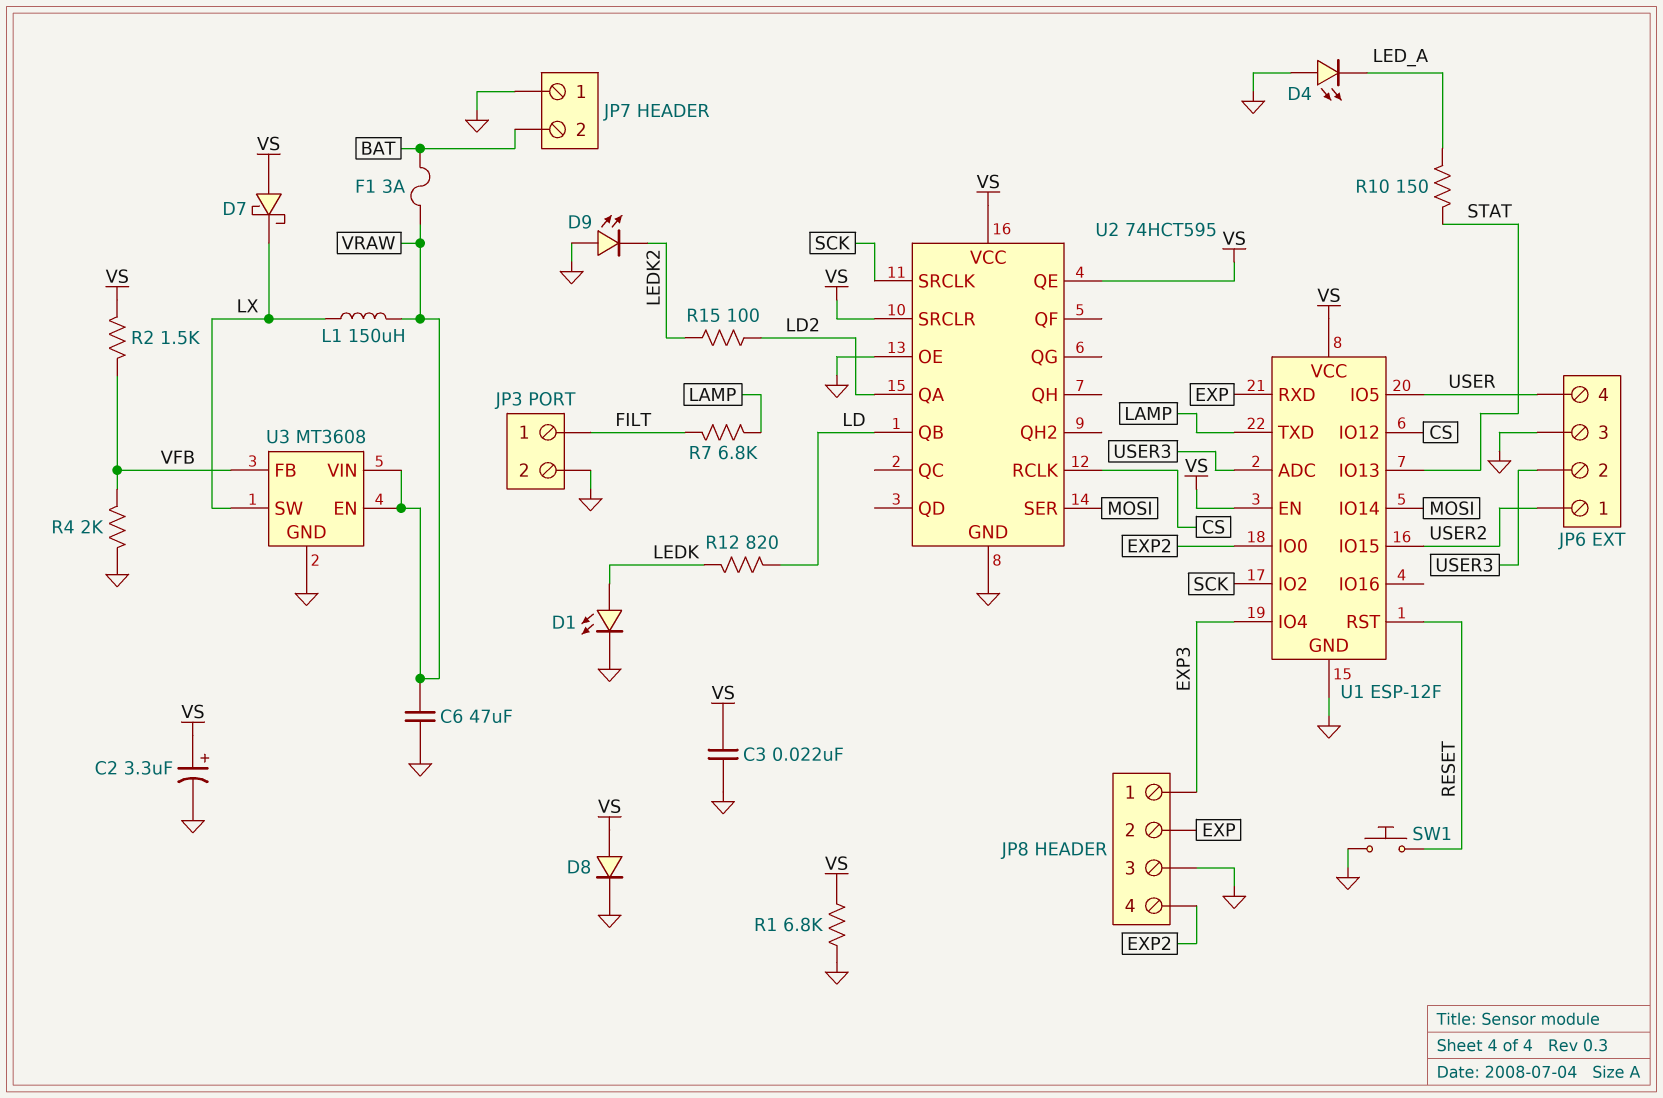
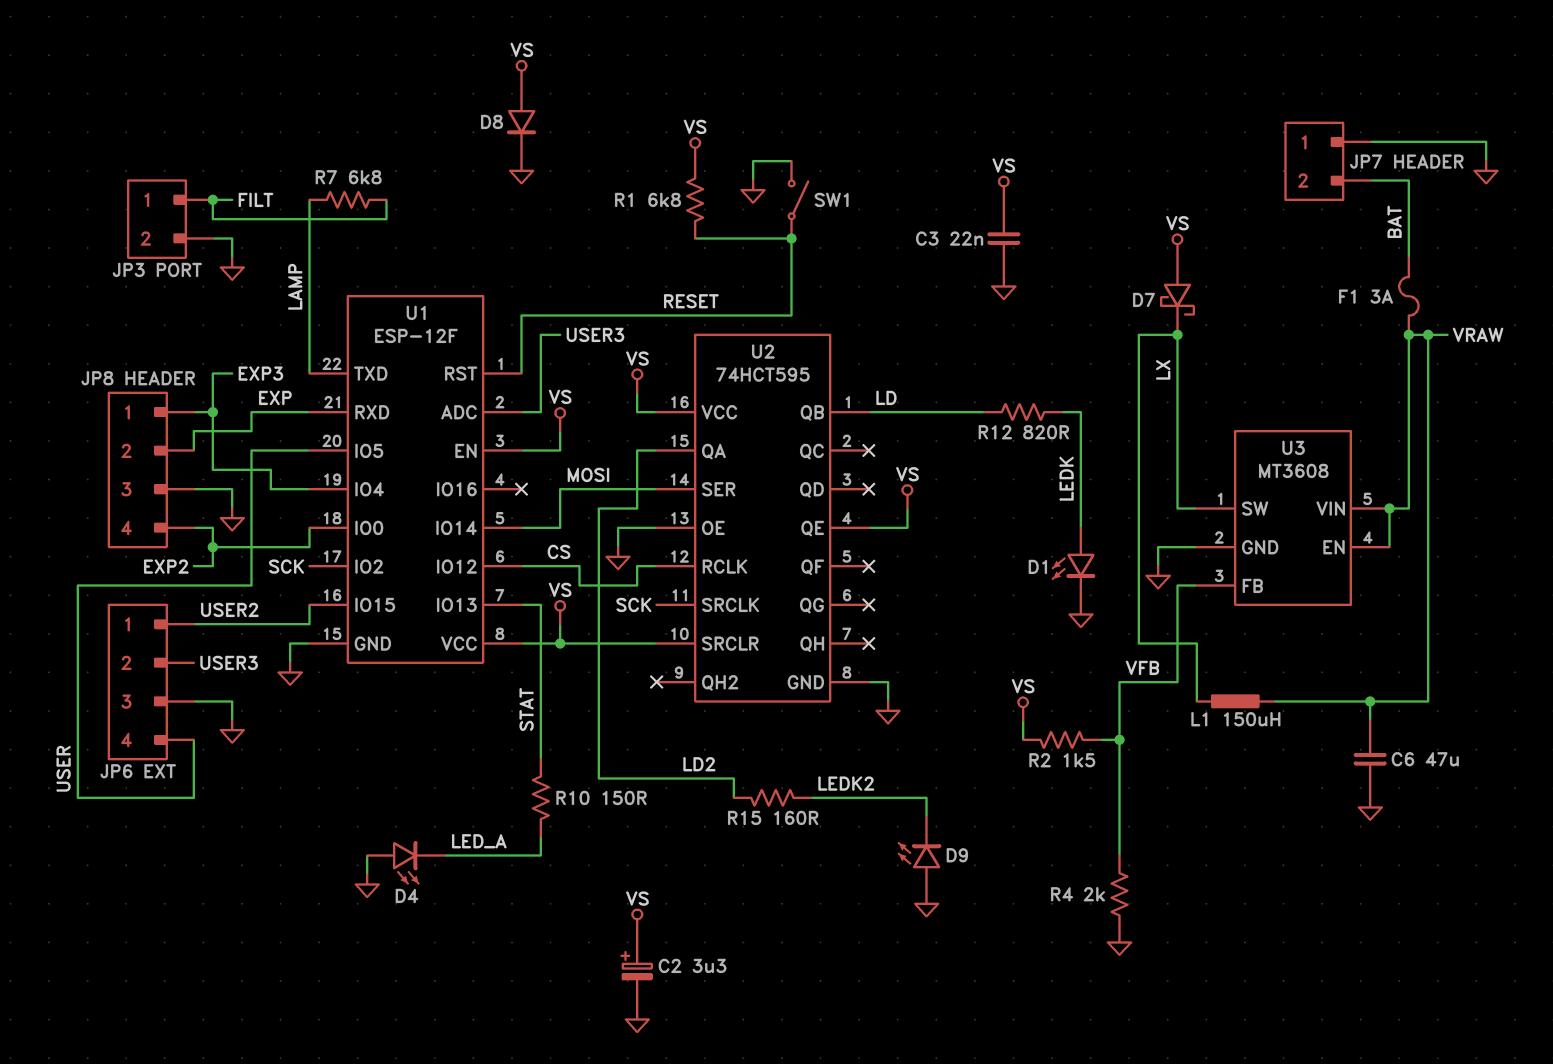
R1: 6.8k (GND, VS) -> 6.8k (RESET, VS)
R15: 100 (LD2, LEDK2) -> 160 (LD2, LEDK2)
SW1: button (GND, RESET) -> switch (GND, RESET)

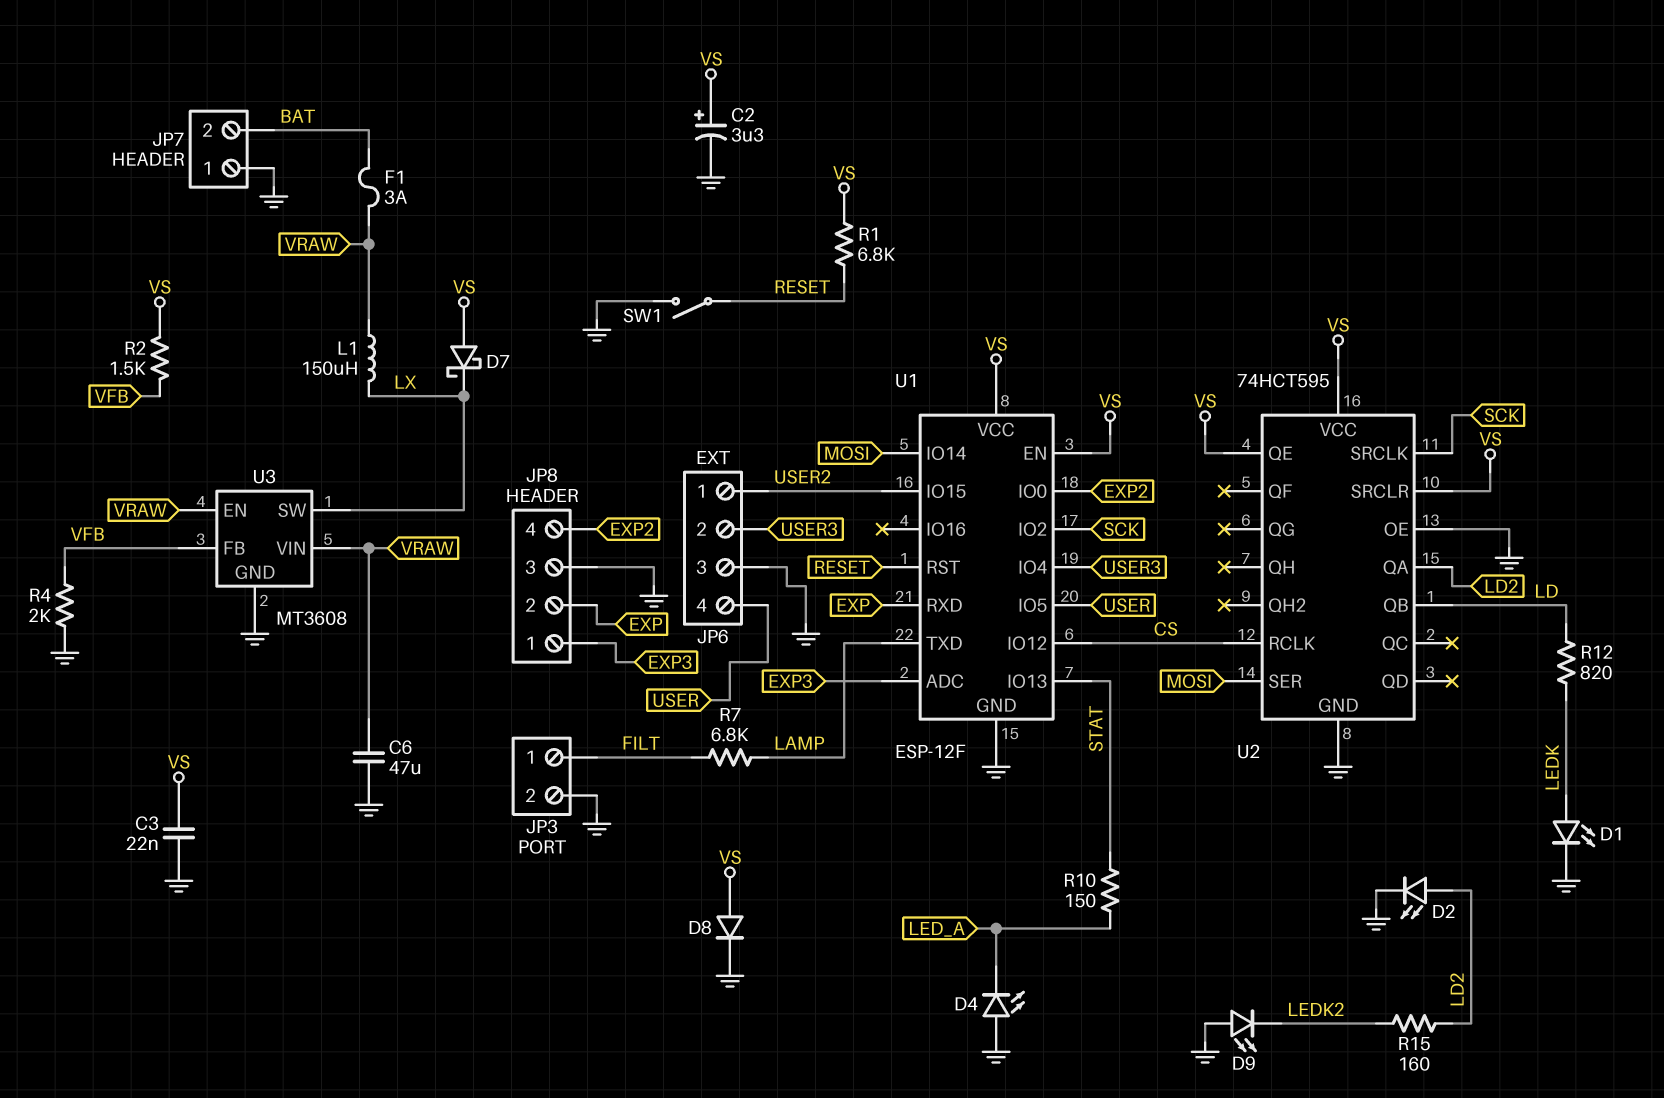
D2: none -> LED (A LD2, K GND)
U1 pin ADC: USER3 -> EXP3
U1 pin IO4: EXP3 -> USER3

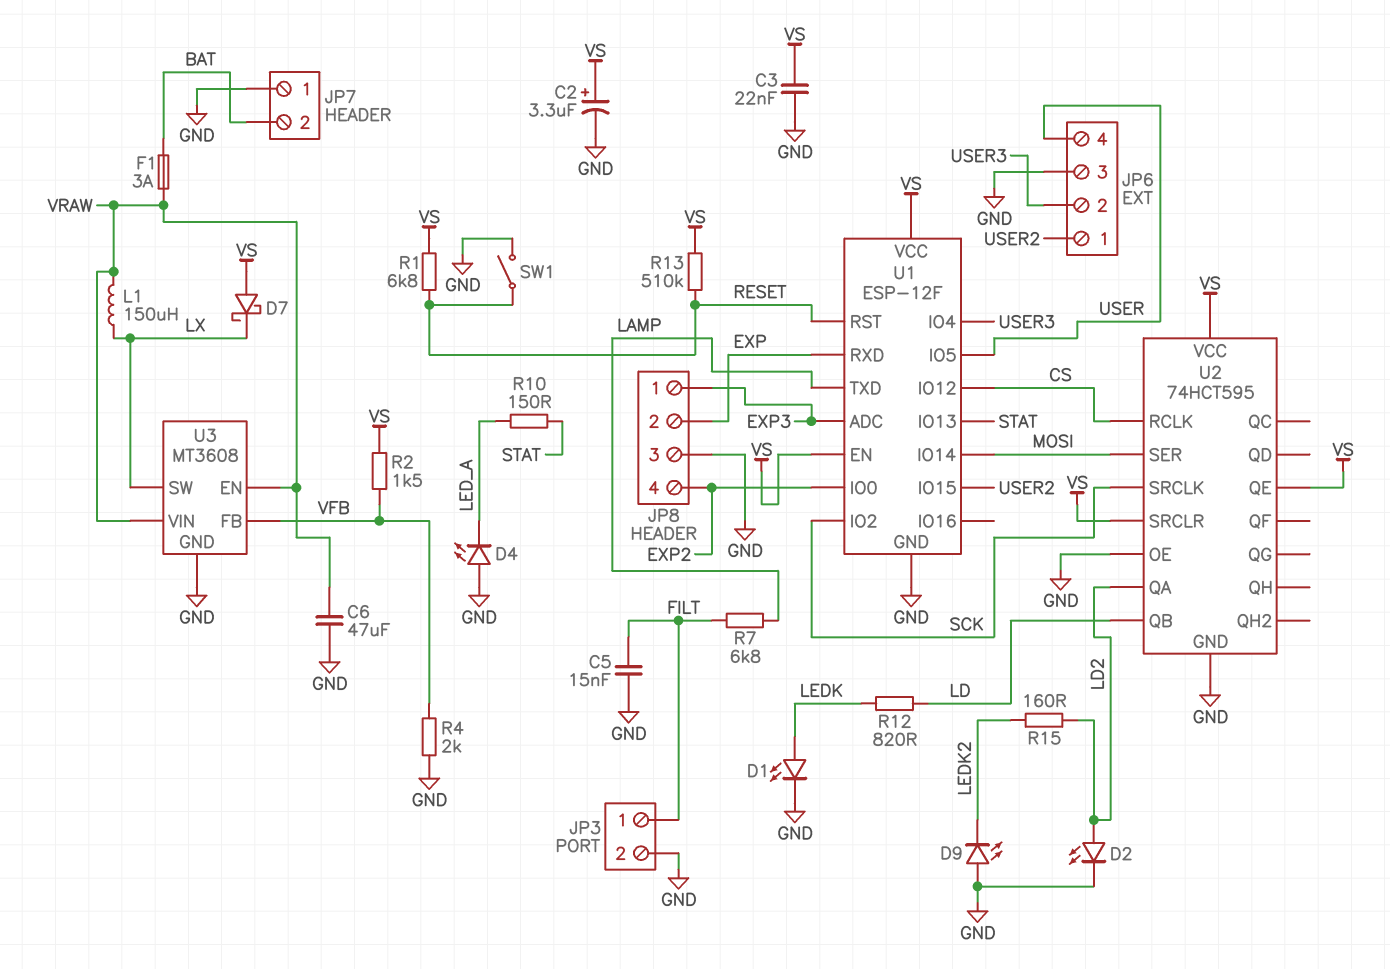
C5: none -> 15nF (FILT, GND)
D8: diode (A VS, K GND) -> none
R13: none -> 510k (RESET, VS)

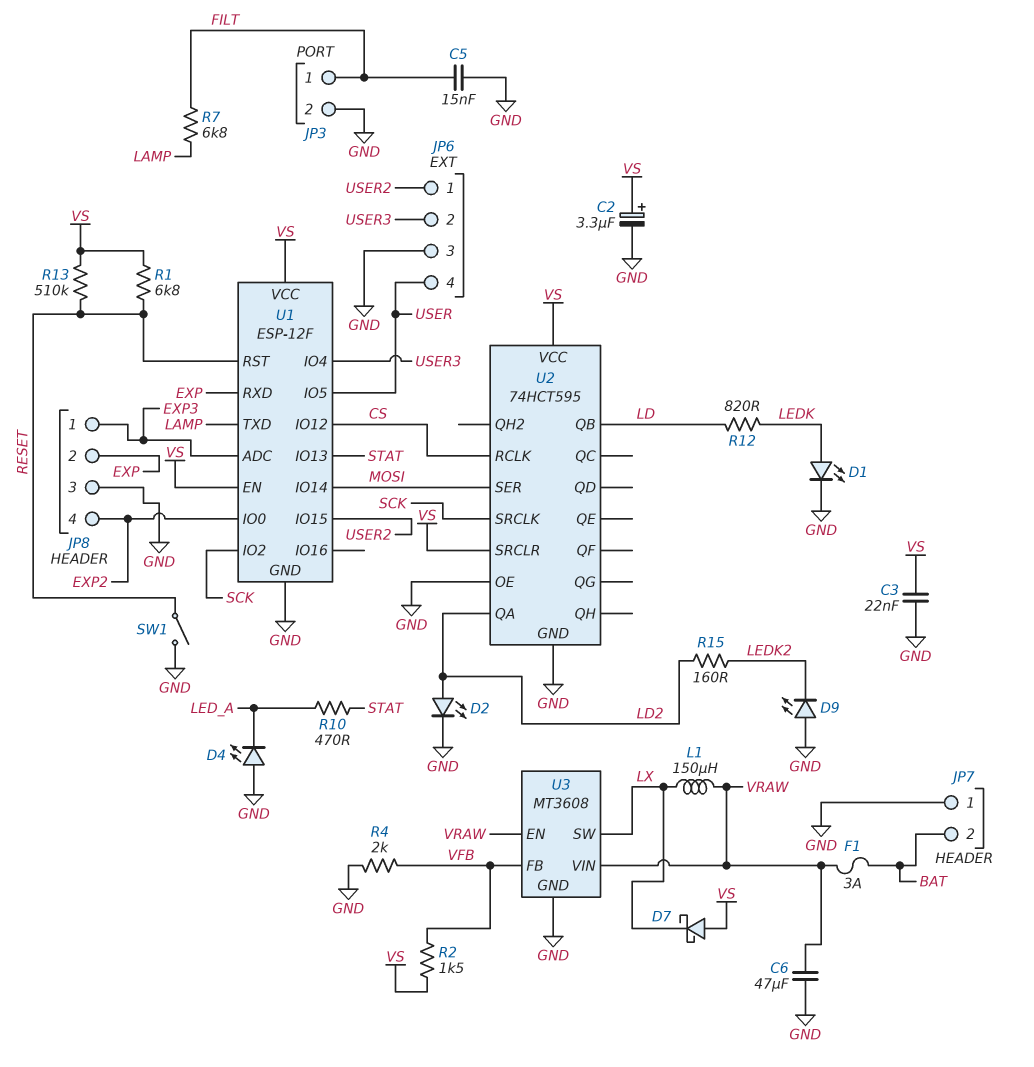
R10: 150 (LED_A, STAT) -> 470 (LED_A, STAT)
U2 pin QE: VS -> none

